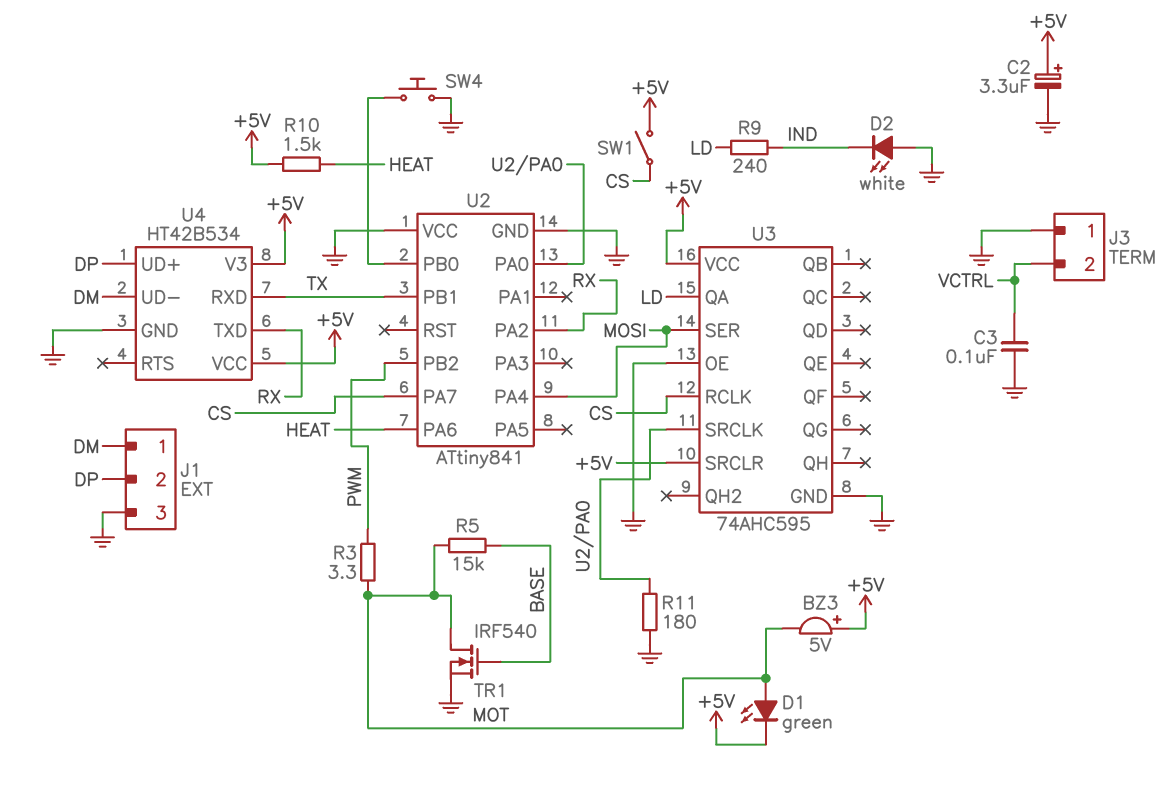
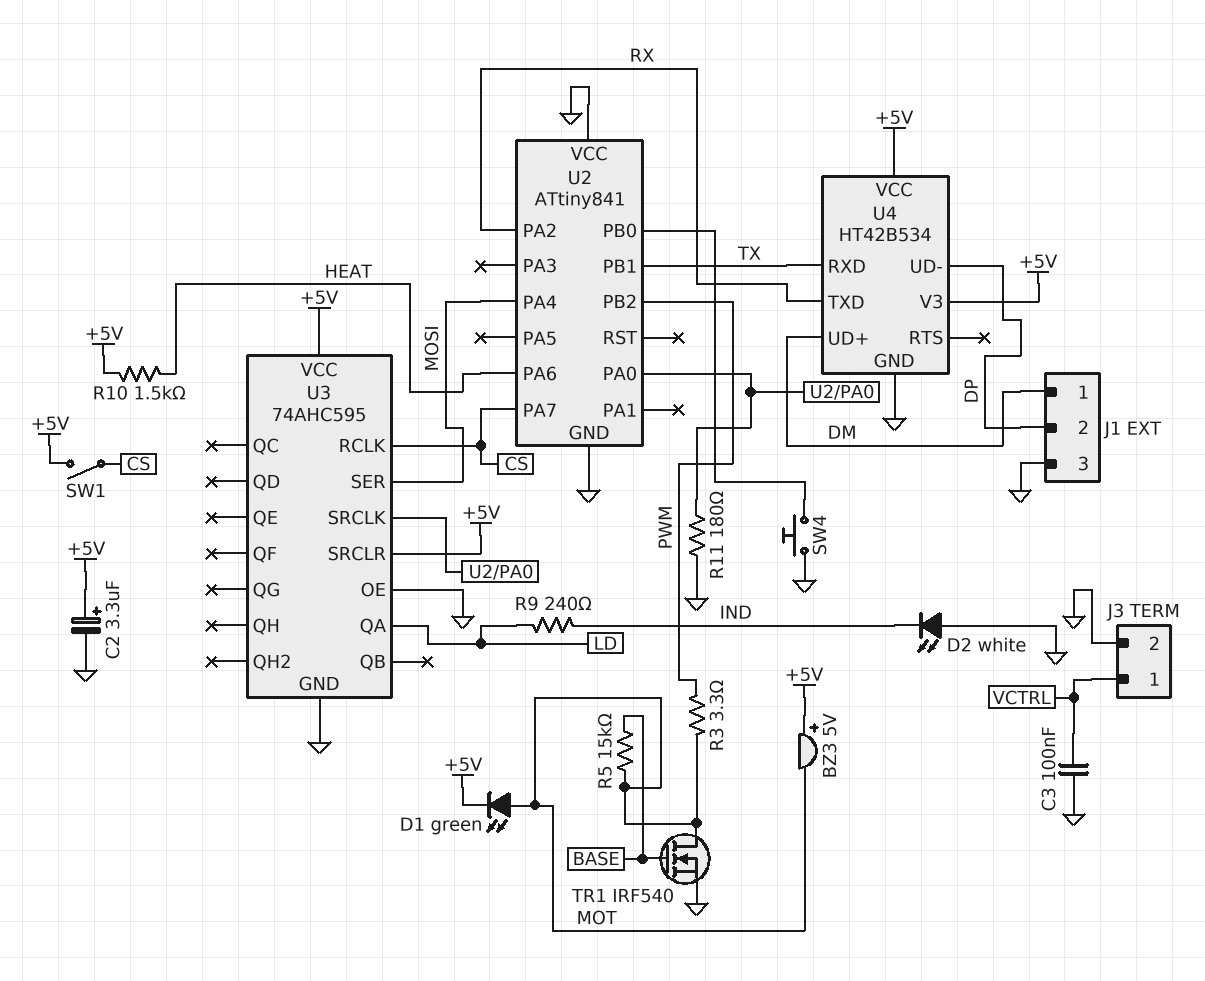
J3 pin 1: GND -> VCTRL
J3 pin 2: VCTRL -> GND
U4 pin UD+: DP -> DM
U4 pin UD-: DM -> DP

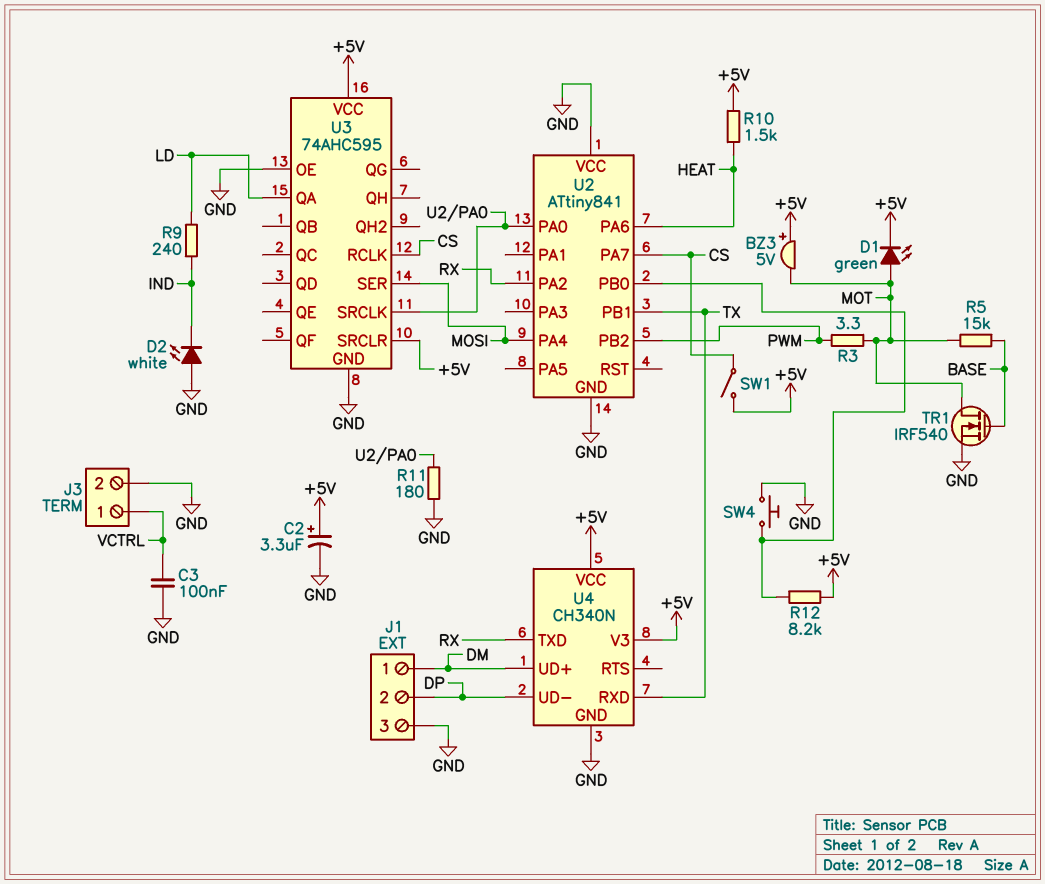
R12: none -> 8.2k (+5V, U2/PB0)
U4: HT42B534 -> CH340N

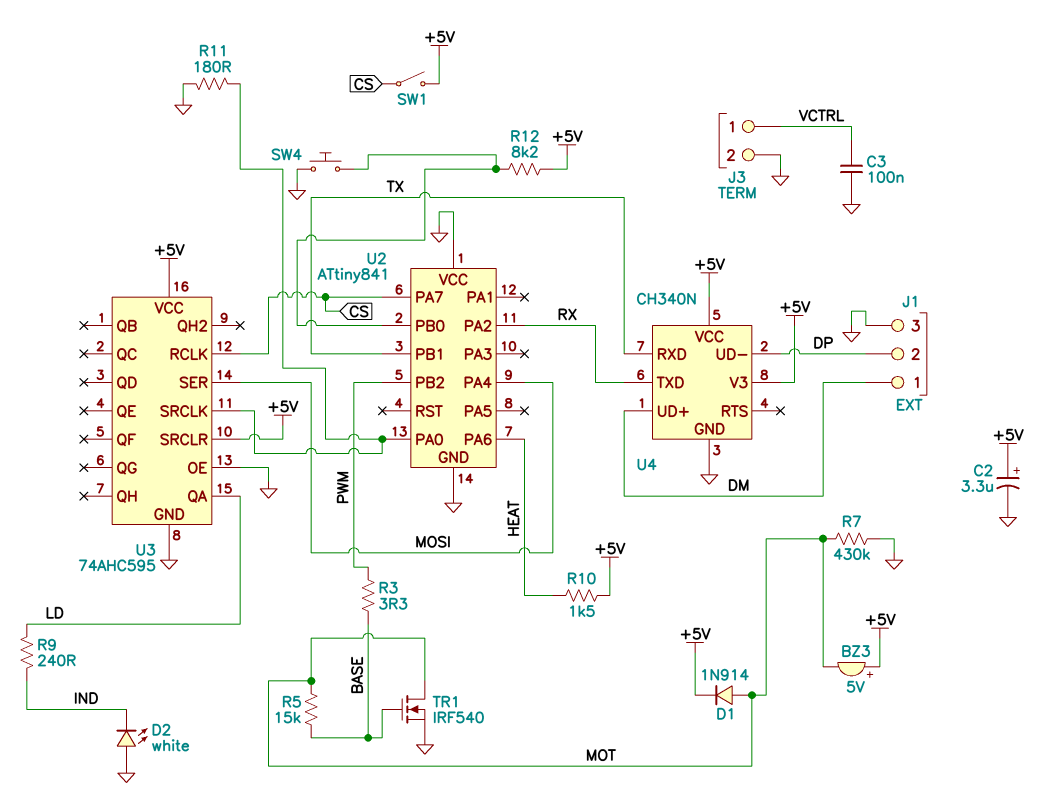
D1: LED green (A MOT, K +5V) -> diode 1N914 (A MOT, K +5V)
R3: 3.3 (MOT, PWM) -> 3.3 (BASE, PWM)
R7: none -> 430k (GND, MOT)

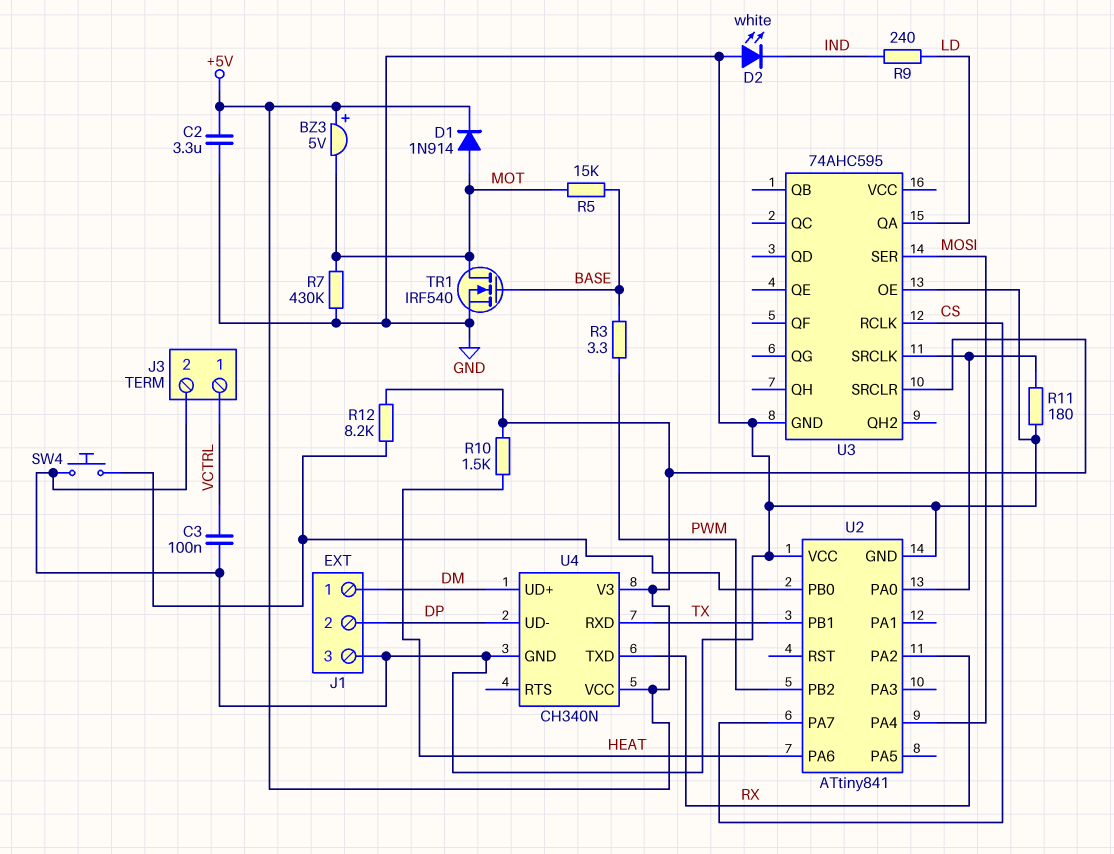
C2: 3.3uF (plus +5V, minus GND) -> 3.3uF (+5V, GND)
SW1: switch (+5V, CS) -> none
U3 pin VCC: +5V -> none

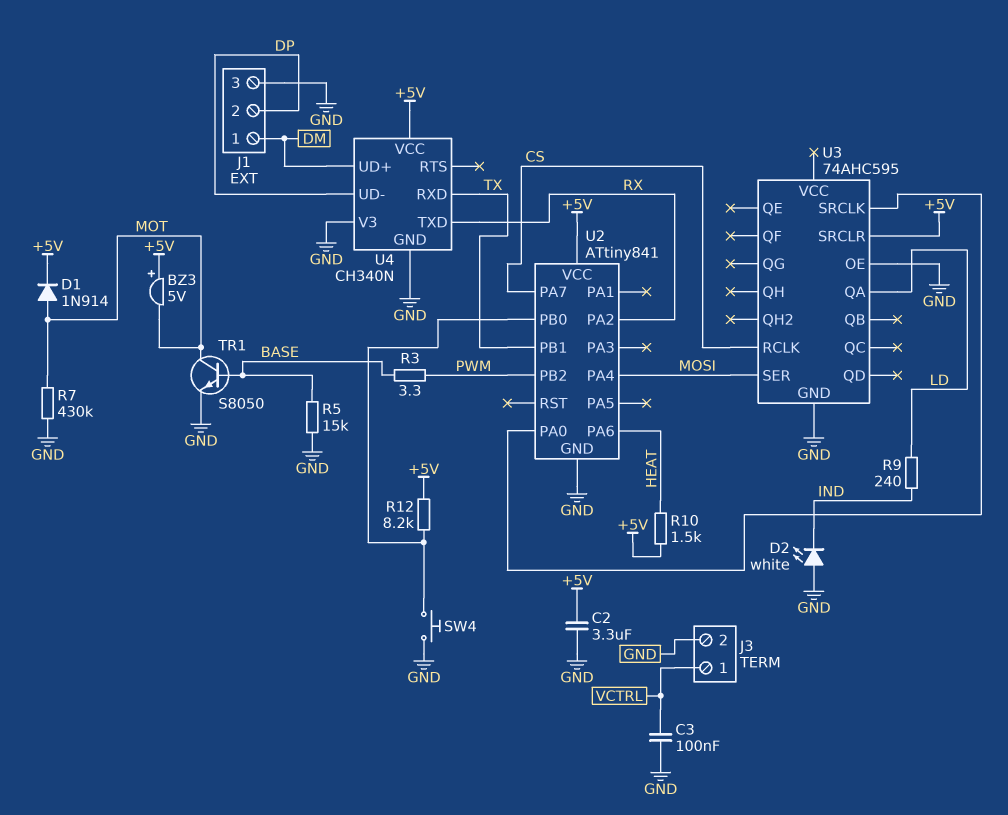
R5: 15k (BASE, MOT) -> 15k (BASE, GND)
R11: 180 (GND, U2/PA0) -> none
TR1: NMOS IRF540 (G BASE, D MOT, S GND) -> NPN S8050 (B BASE, C MOT, E GND)
U2 pin VCC: GND -> +5V
U4 pin V3: +5V -> GND

